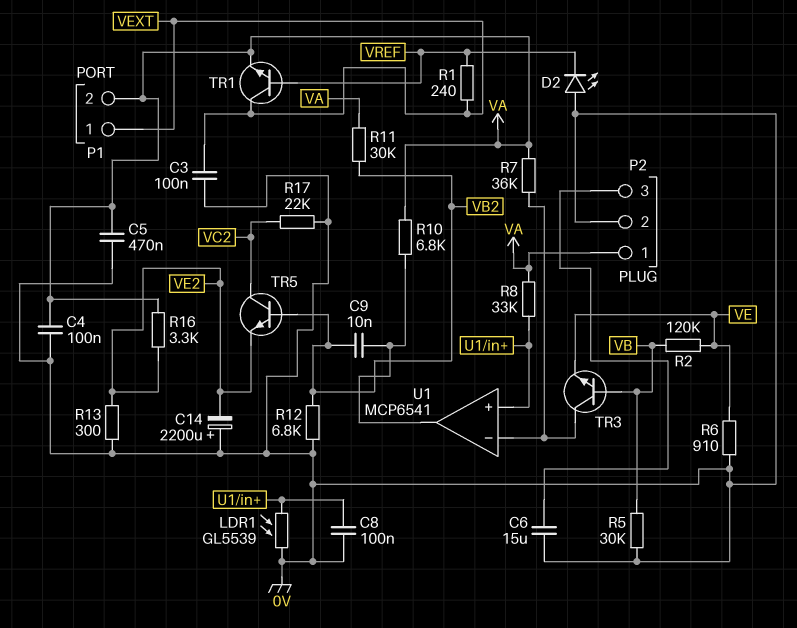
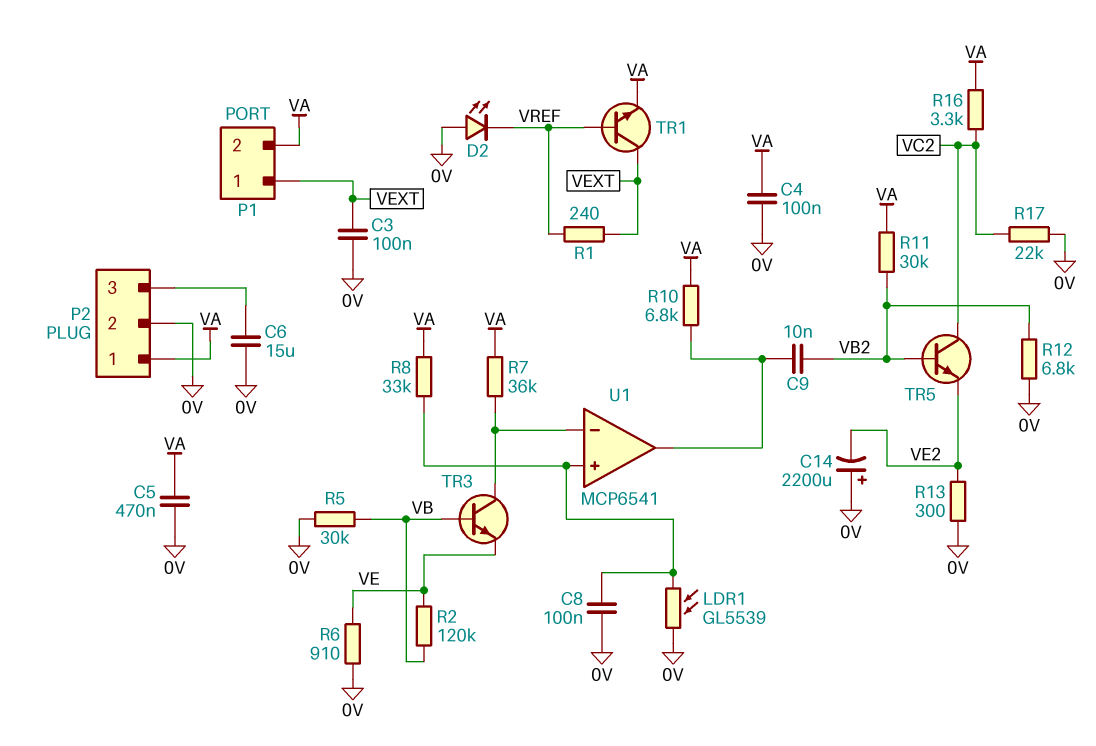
R16: 3.3k (VA, VE2) -> 3.3k (VA, VC2)

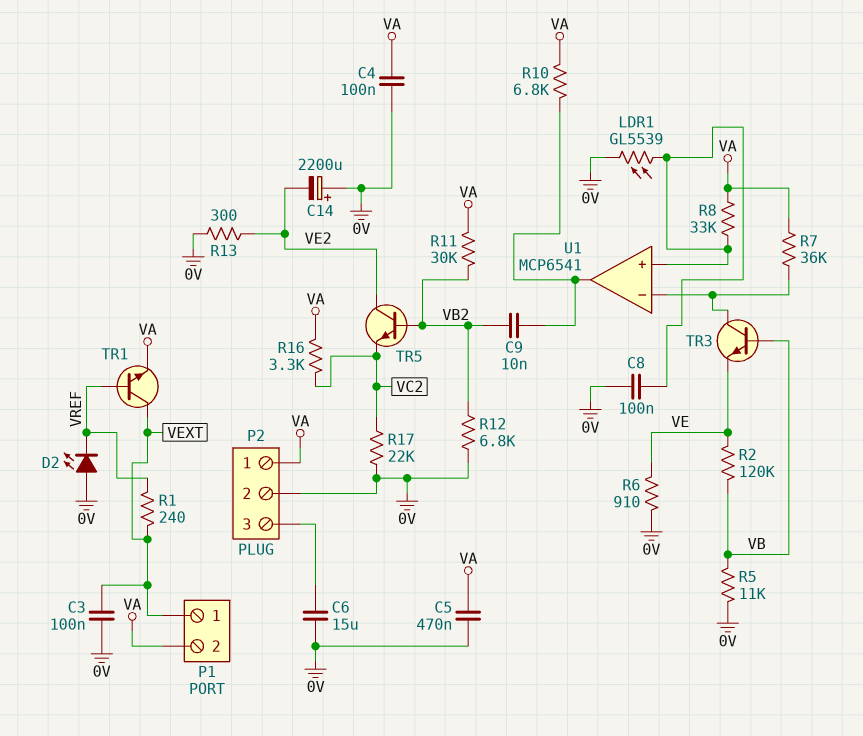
R5: 30k (0V, VB) -> 11k (0V, VB)
TR5: NPN (B VB2, C VC2, E VE2) -> NPN (B VB2, C VE2, E VC2)

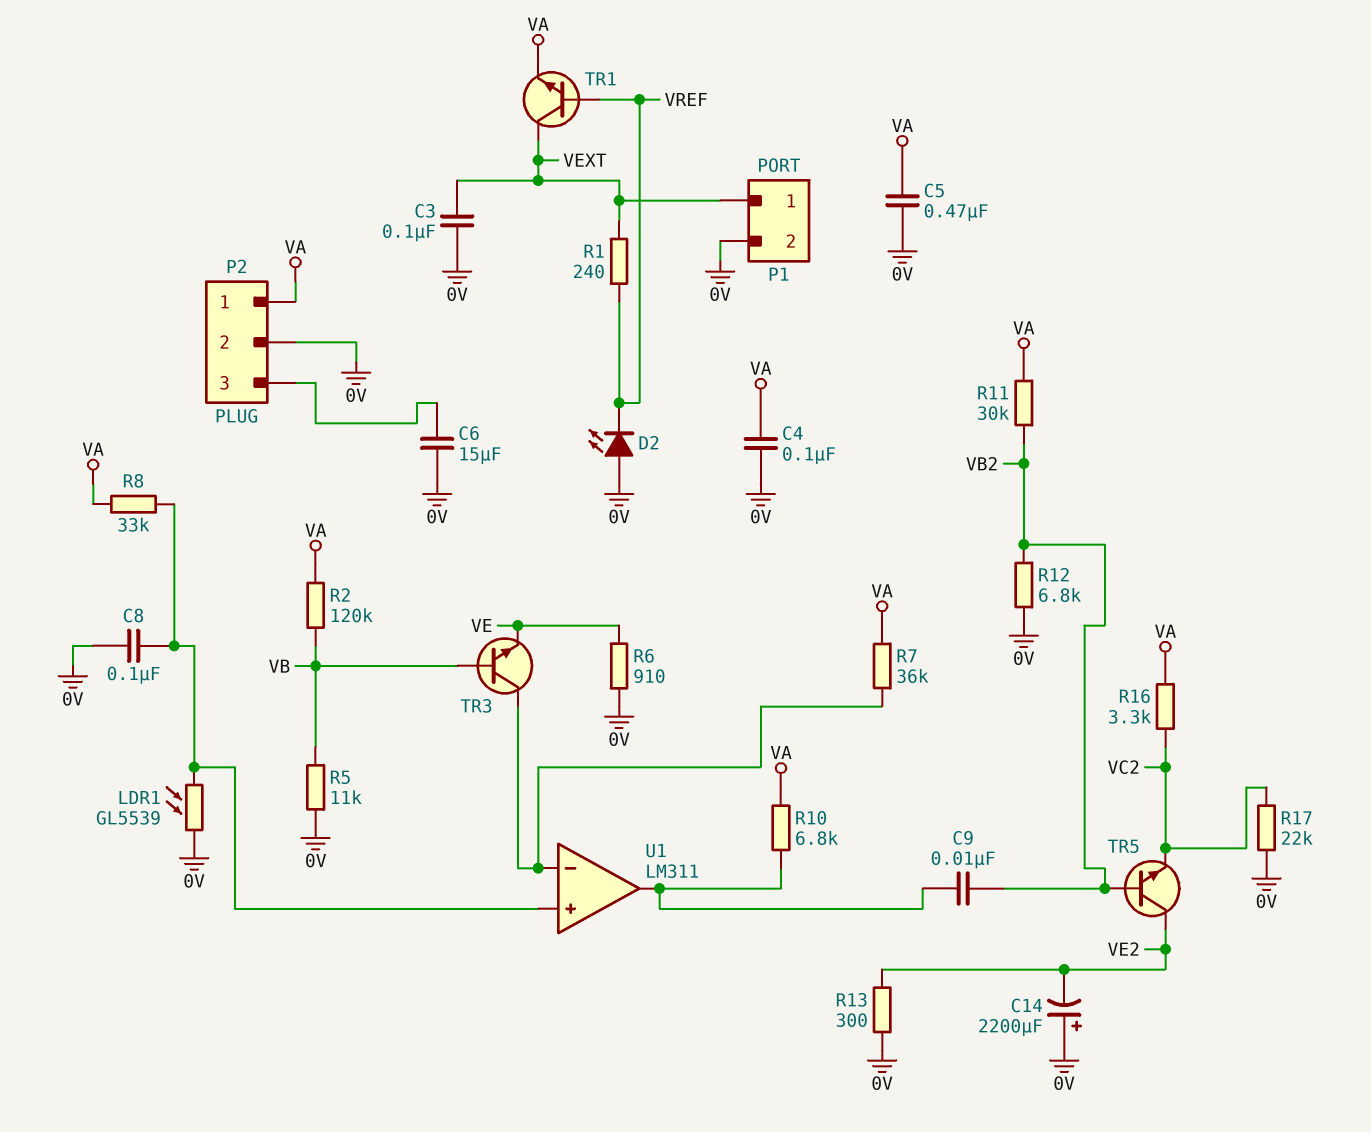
P1 pin 2: VA -> 0V
R2: 120k (VB, VE) -> 120k (VA, VB)
U1: MCP6541 -> LM311

